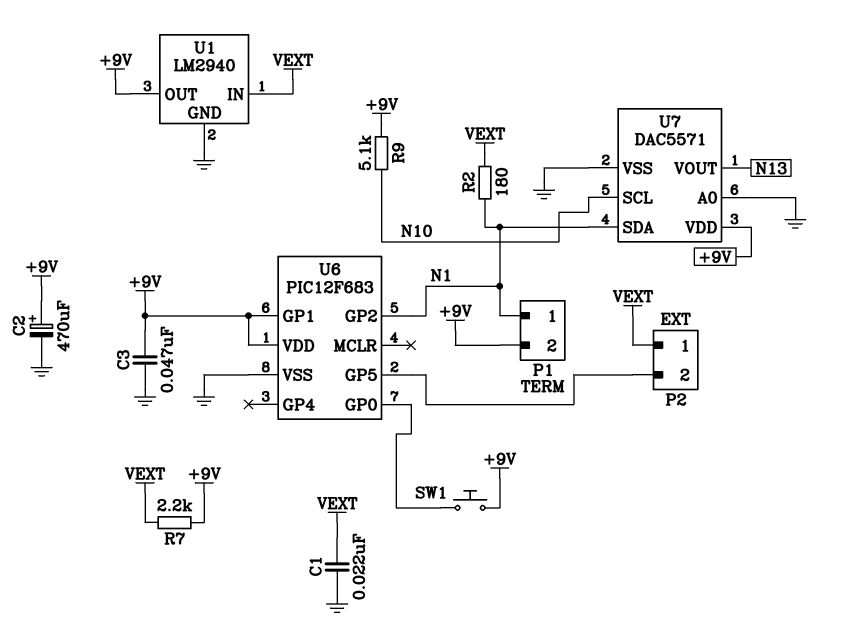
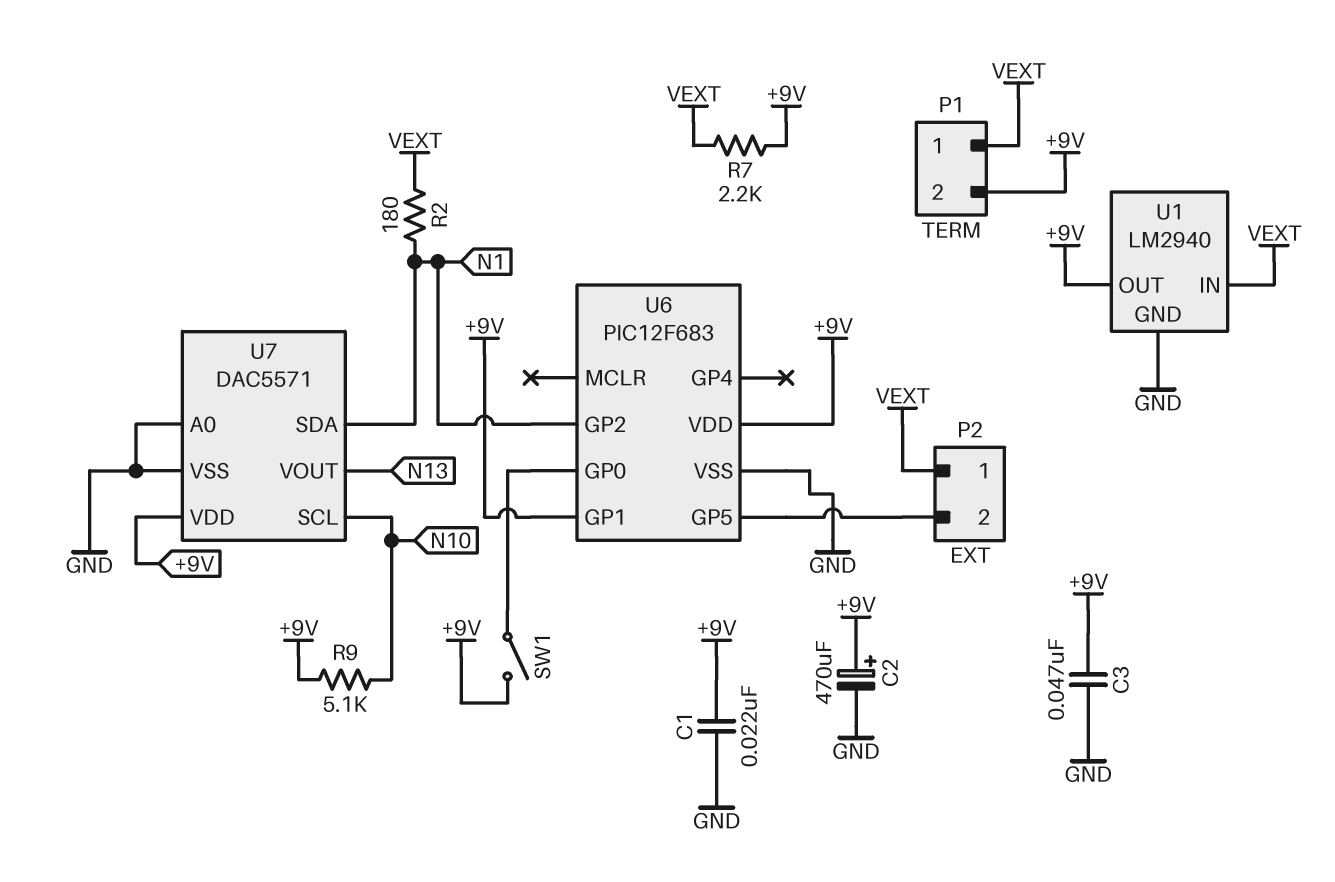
C1: 22nF (GND, VEXT) -> 22nF (+9V, GND)
P1 pin 1: N1 -> VEXT
SW1: button (+9V, U6/GP0) -> switch (+9V, U6/GP0)

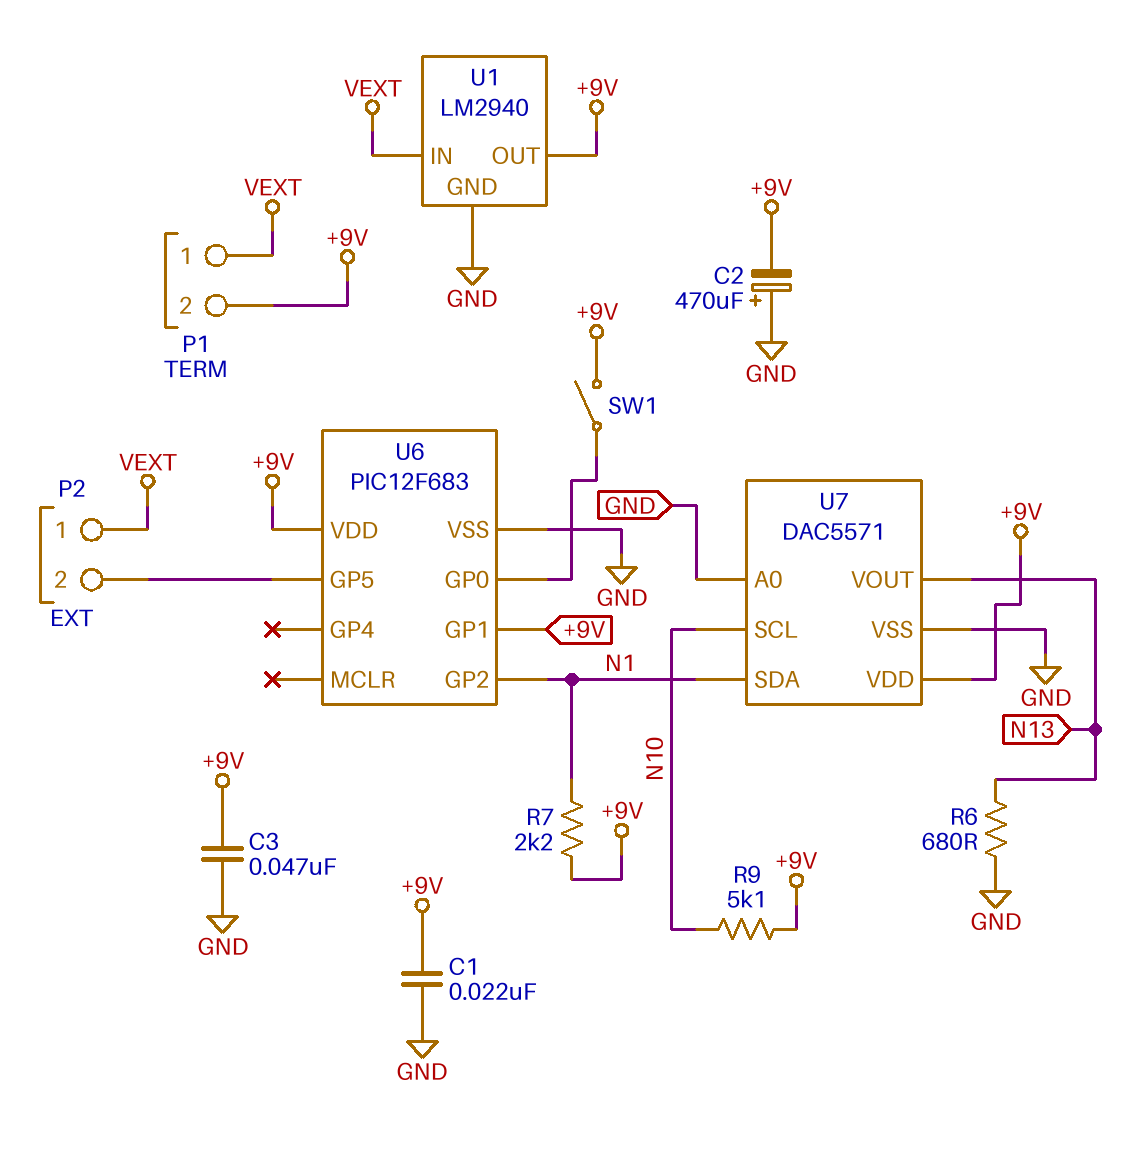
C2: 470uF (plus +9V, minus GND) -> 470uF (plus GND, minus +9V)
R2: 180 (N1, VEXT) -> none
R6: none -> 680 (GND, N13)
R7: 2.2k (+9V, VEXT) -> 2.2k (+9V, N1)

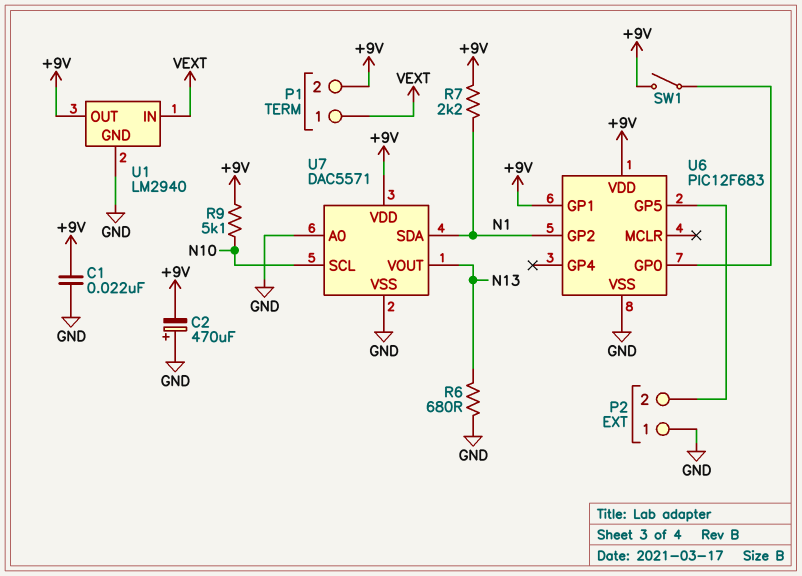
C3: 47nF (+9V, GND) -> none
P2 pin 1: VEXT -> GND

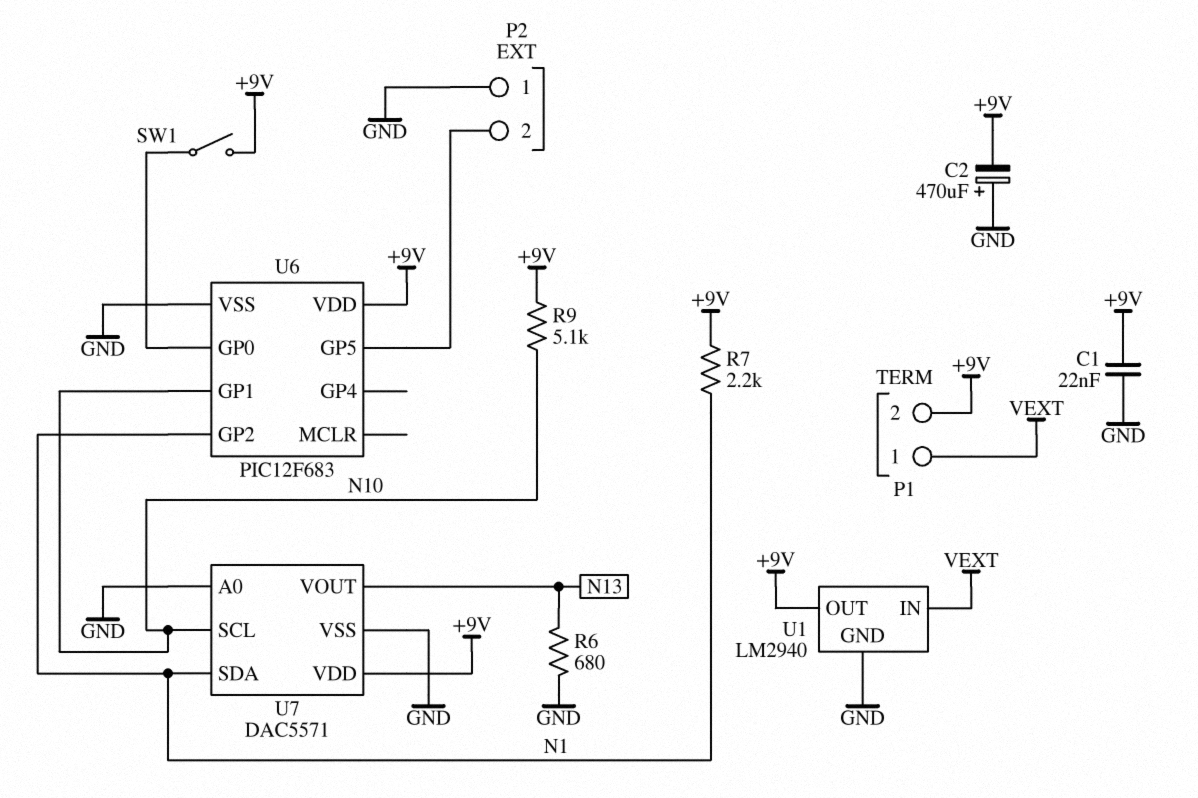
U6 pin GP1: +9V -> N10

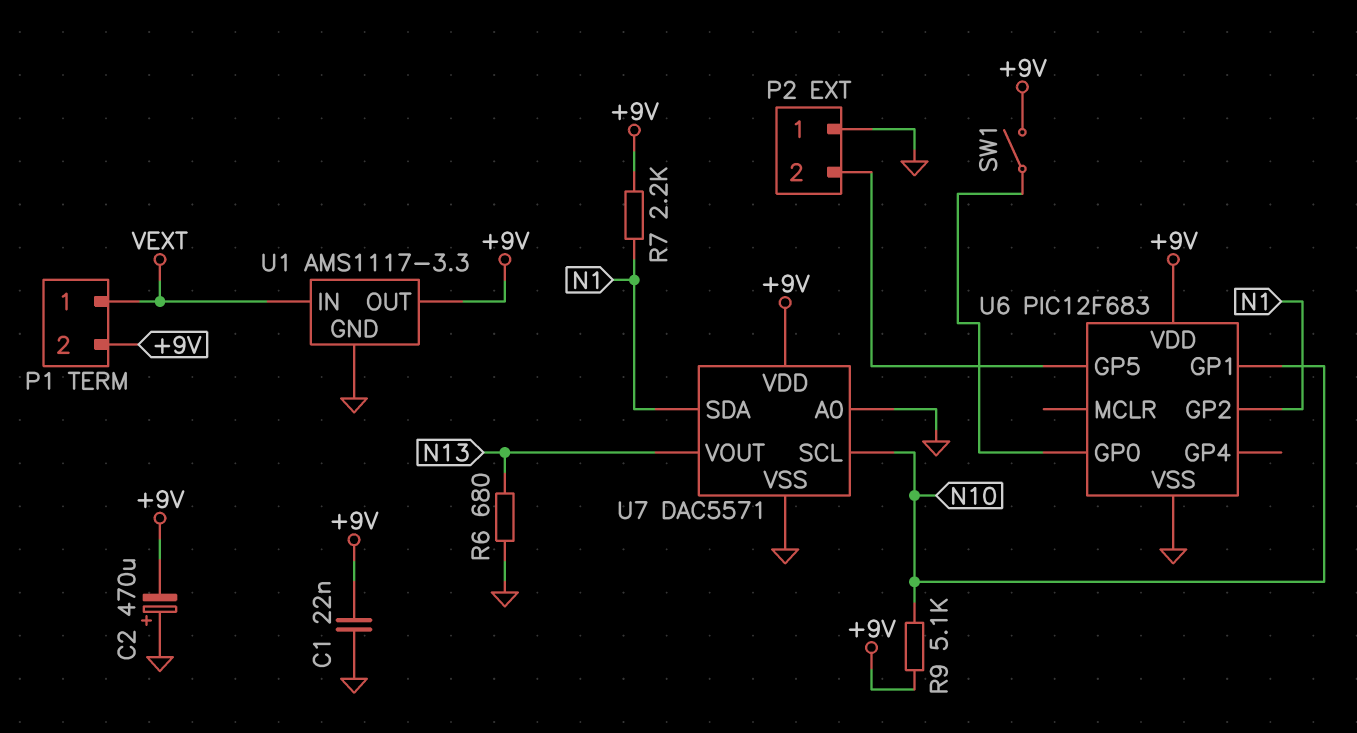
U1: LM2940 -> AMS1117-3.3

